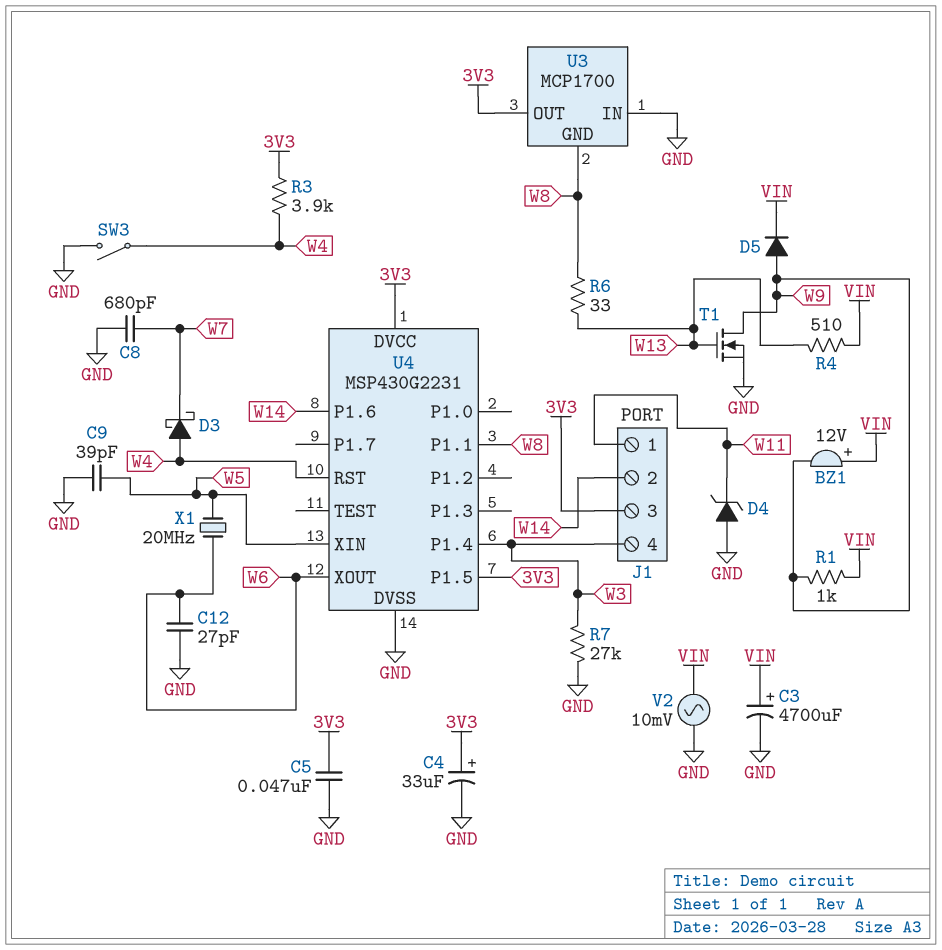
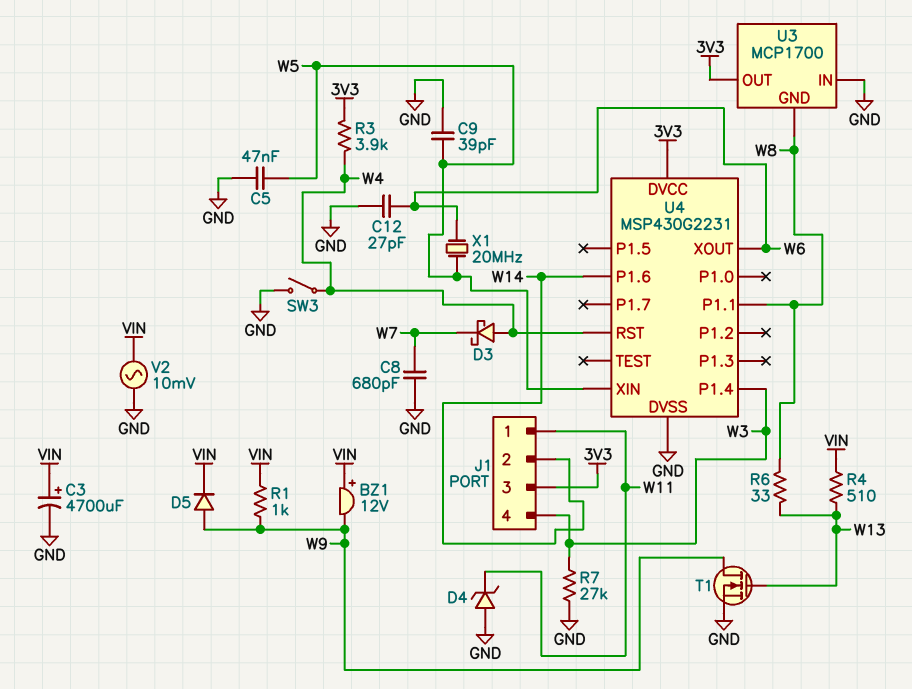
C4: 33uF (plus 3V3, minus GND) -> none
C5: 47nF (3V3, GND) -> 47nF (GND, W5)
U4 pin P1.5: 3V3 -> none

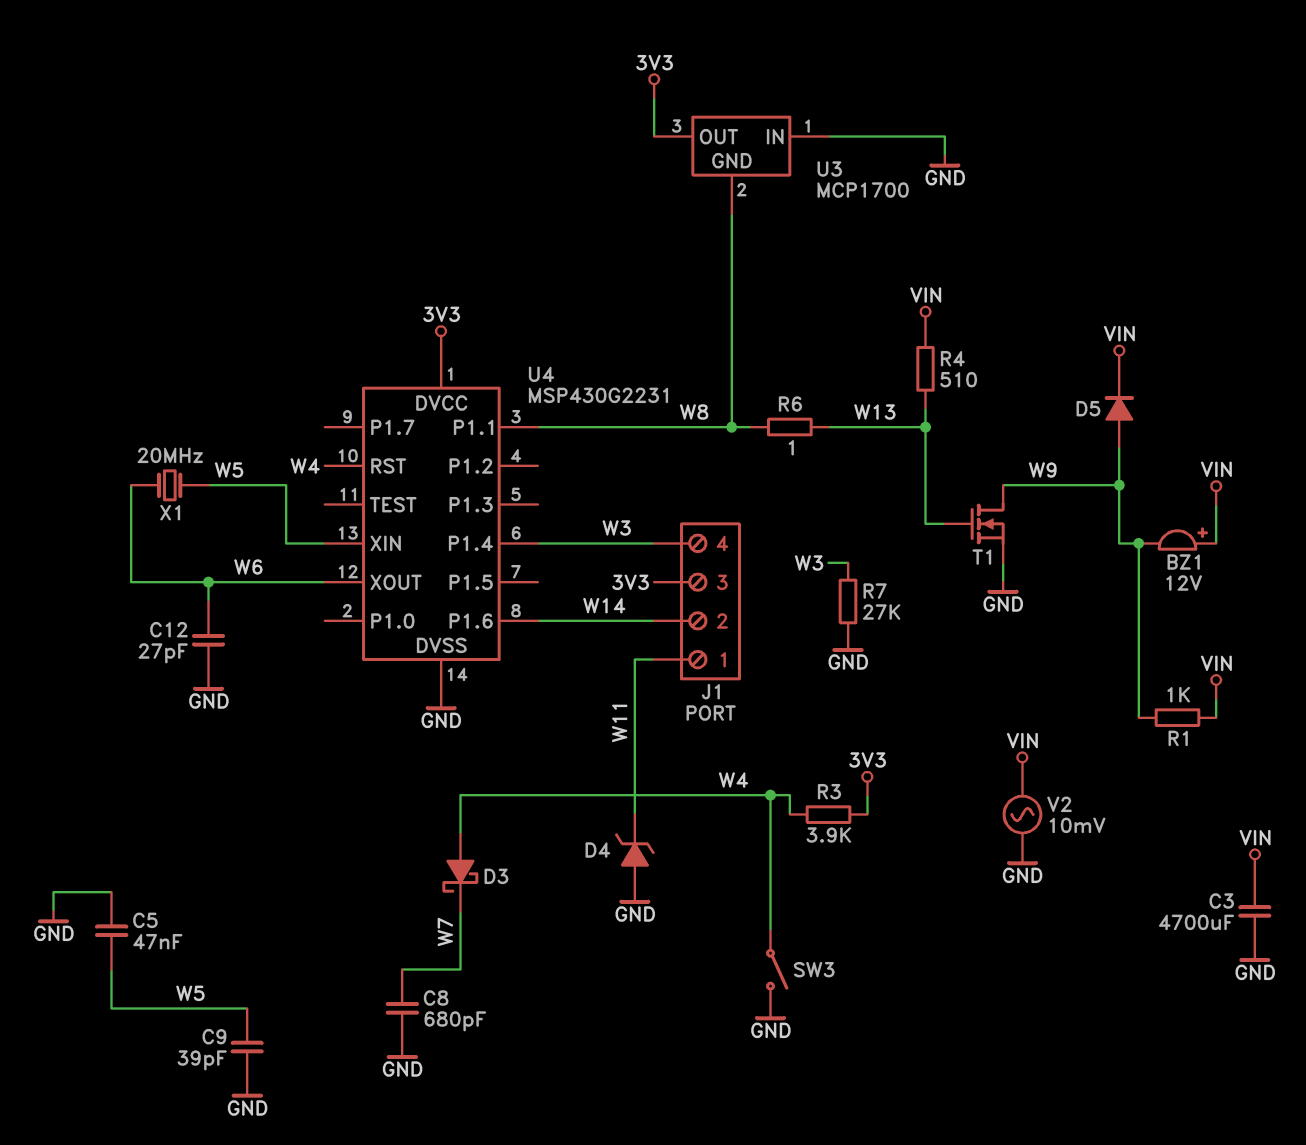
C3: 4700uF (plus VIN, minus GND) -> 4700uF (GND, VIN)
R6: 33 (W8, W13) -> 1 (W8, W13)

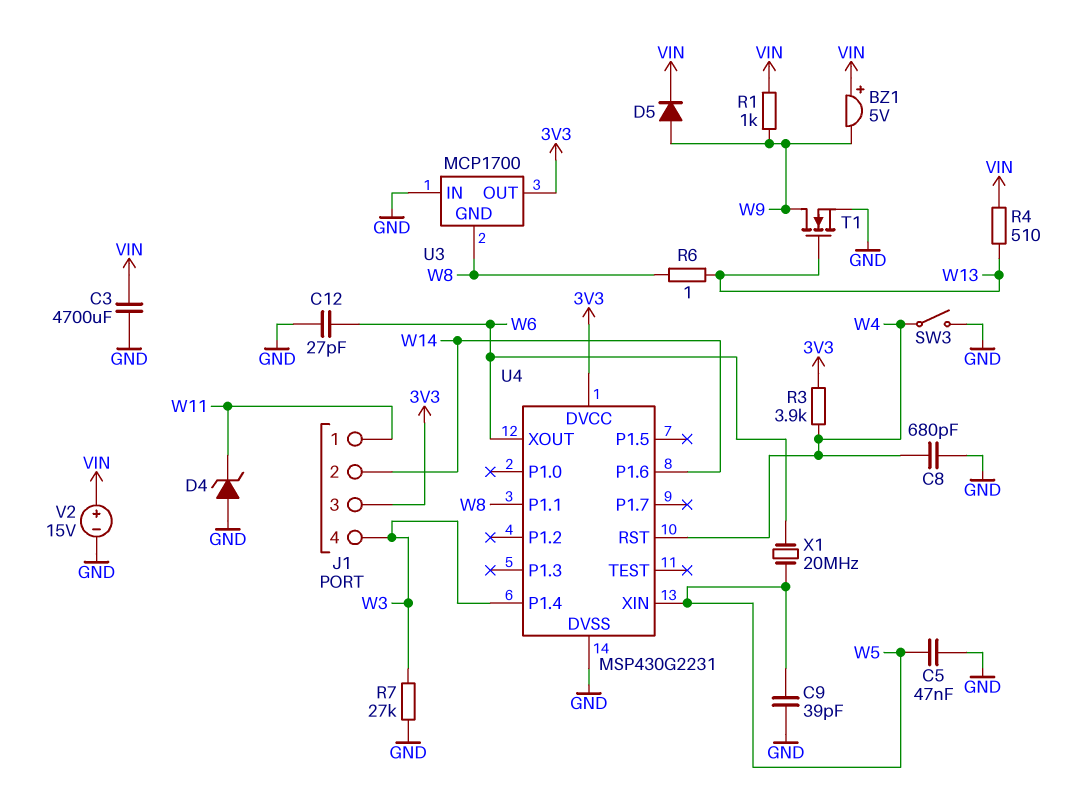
BZ1: buzzer 12V (plus VIN, minus W9) -> buzzer 5V (plus VIN, minus W9)
C8: 680pF (GND, W7) -> 680pF (GND, W4)
D3: schottky (A W4, K W7) -> none
V2: AC 10mV (GND, VIN) -> 15V (plus VIN, minus GND)

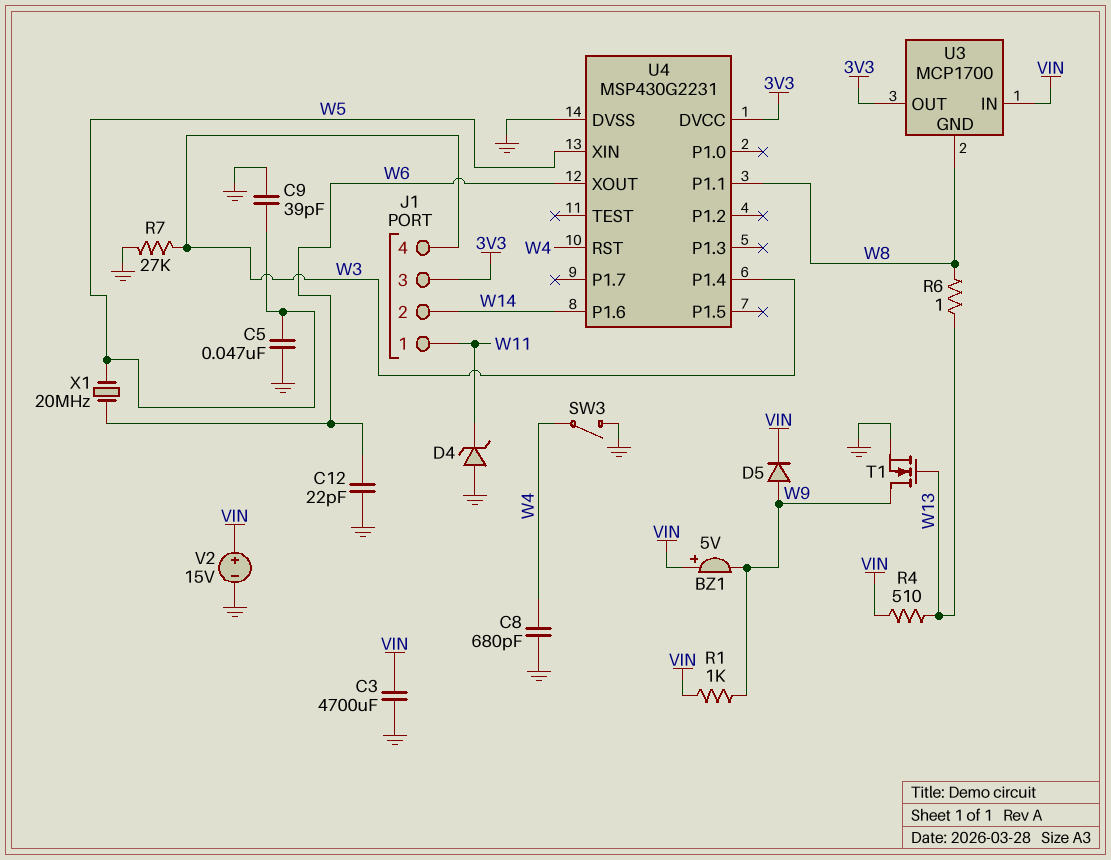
C12: 27pF (GND, W6) -> 22pF (GND, W6)
R3: 3.9k (3V3, W4) -> none
U3 pin IN: GND -> VIN

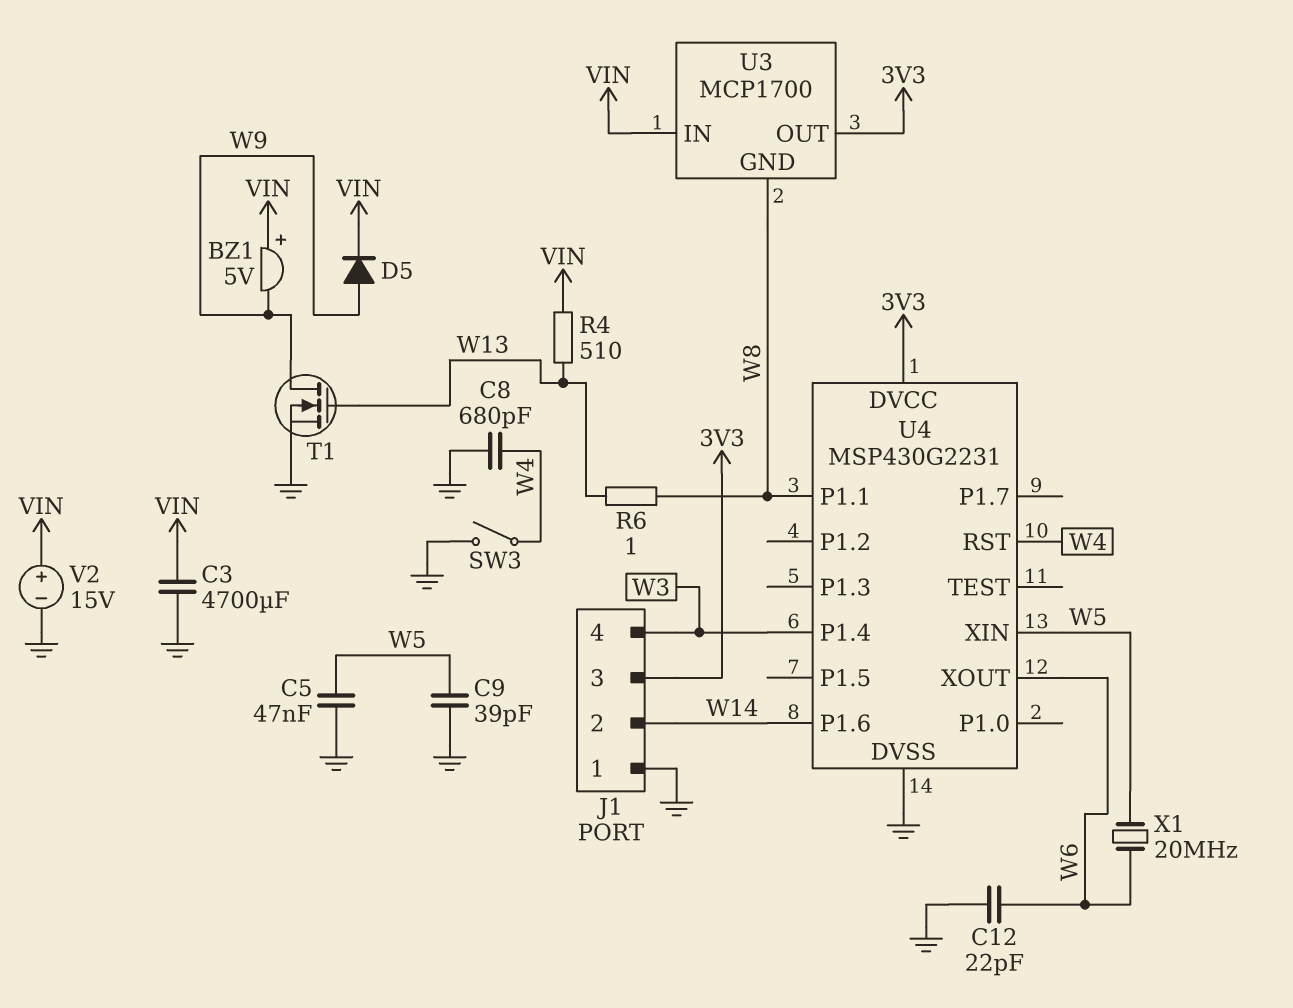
D4: zener (A GND, K W11) -> none
J1 pin 1: W11 -> GND
R1: 1k (VIN, W9) -> none
R7: 27k (GND, W3) -> none

